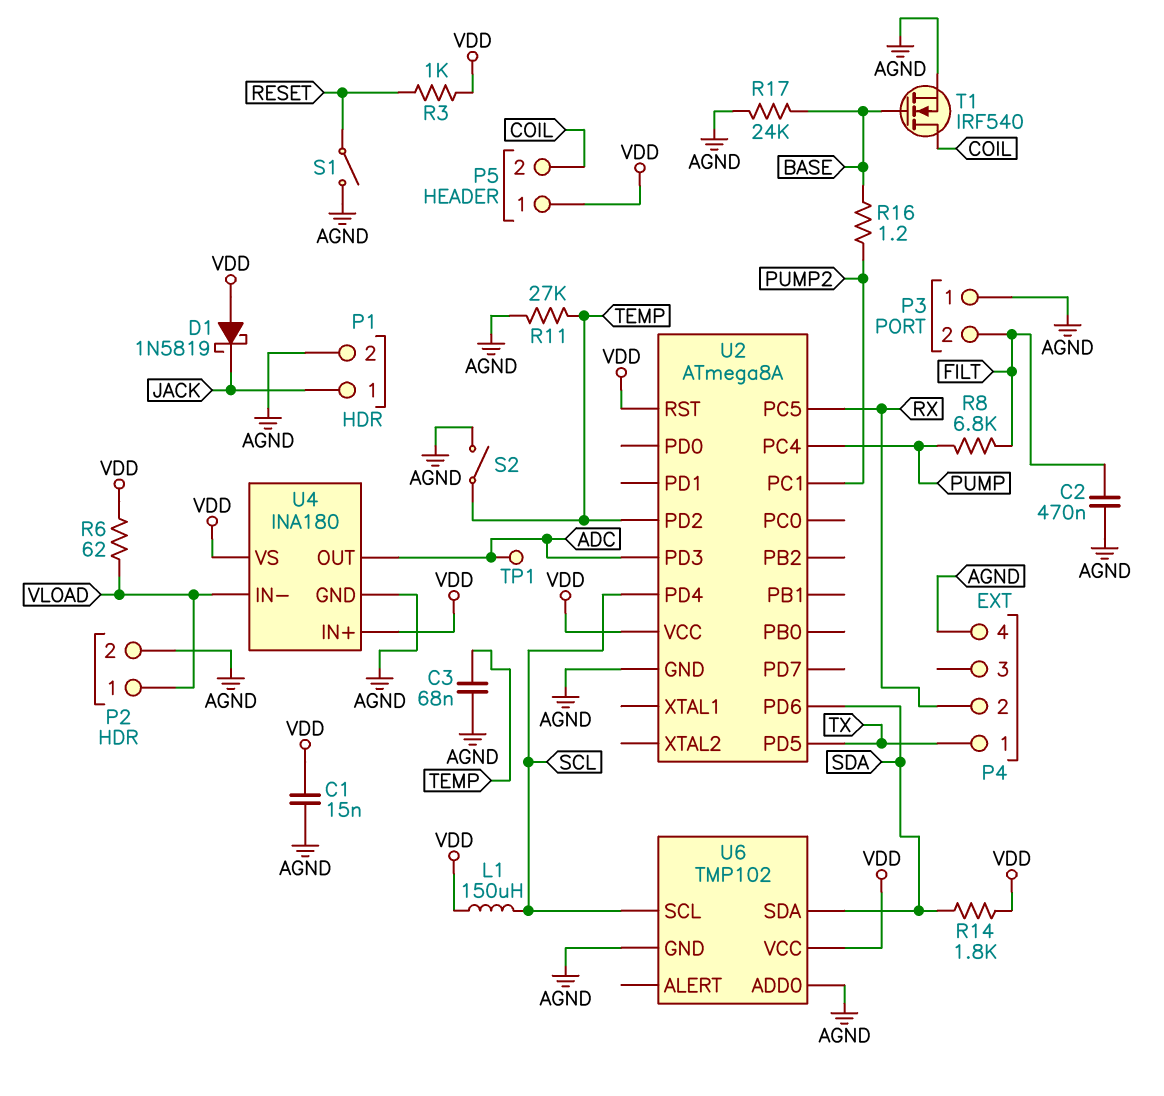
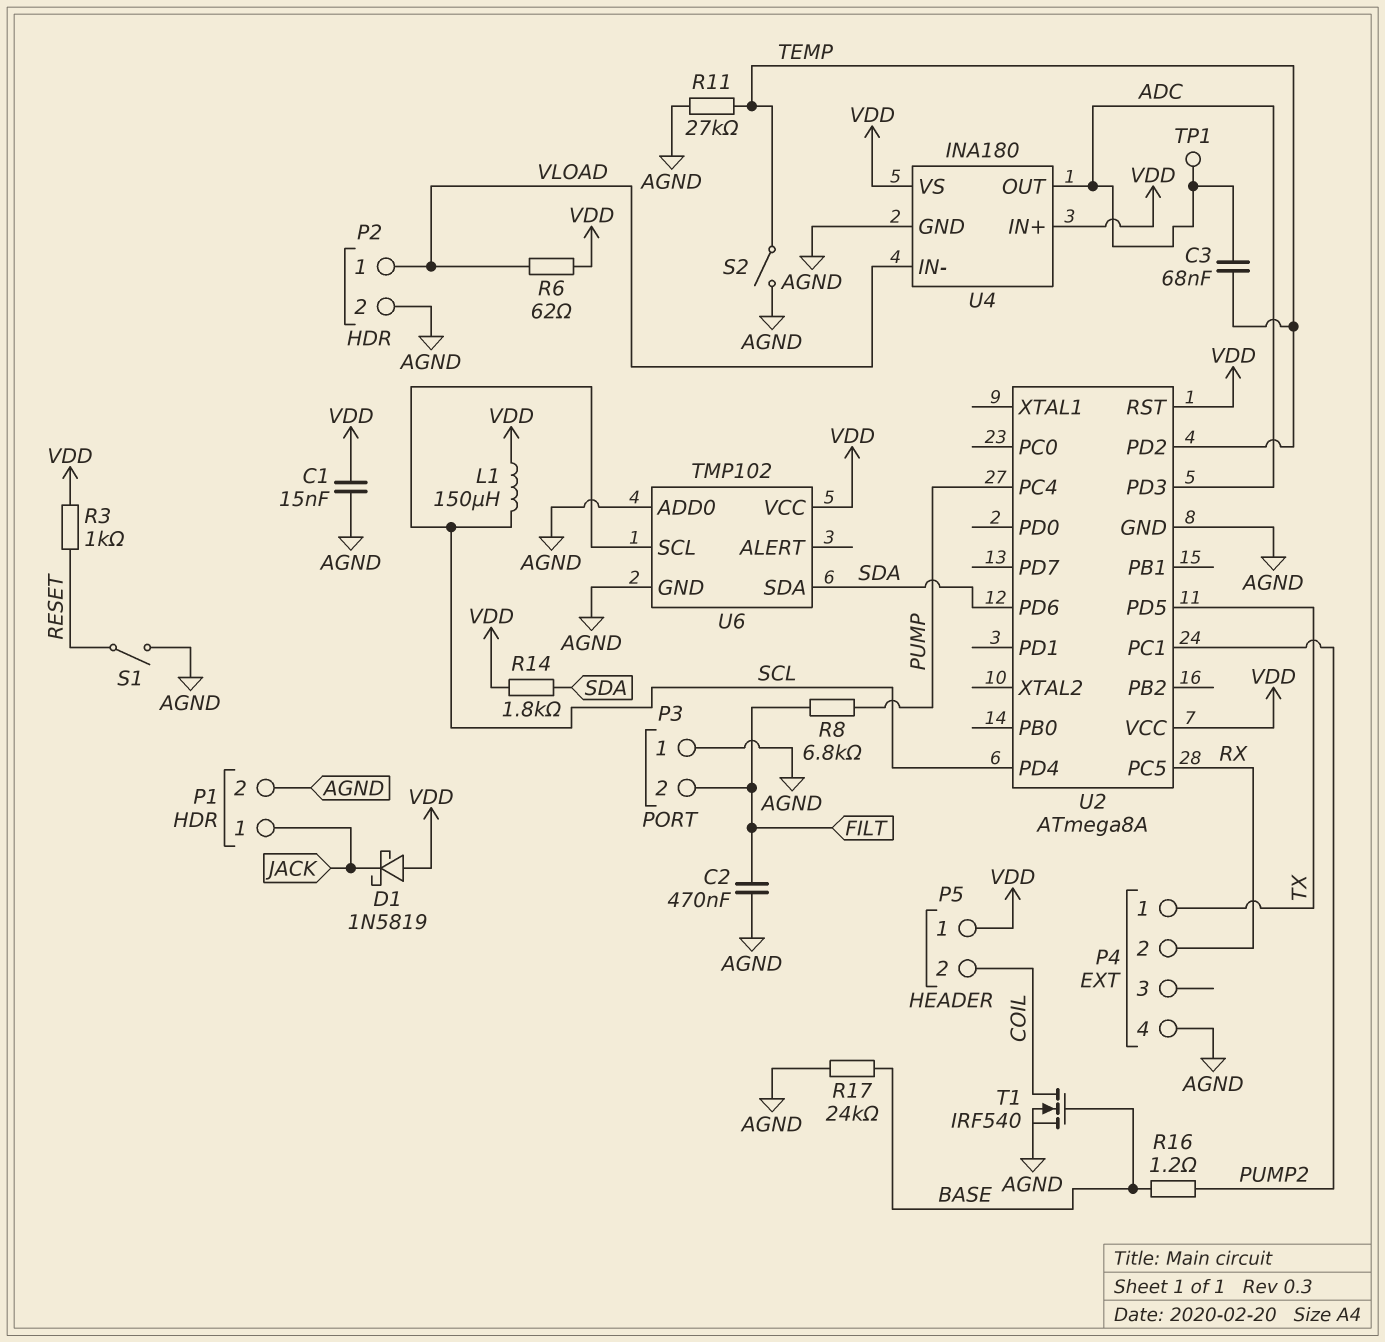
C3: 68nF (AGND, TEMP) -> 68nF (ADC, TEMP)

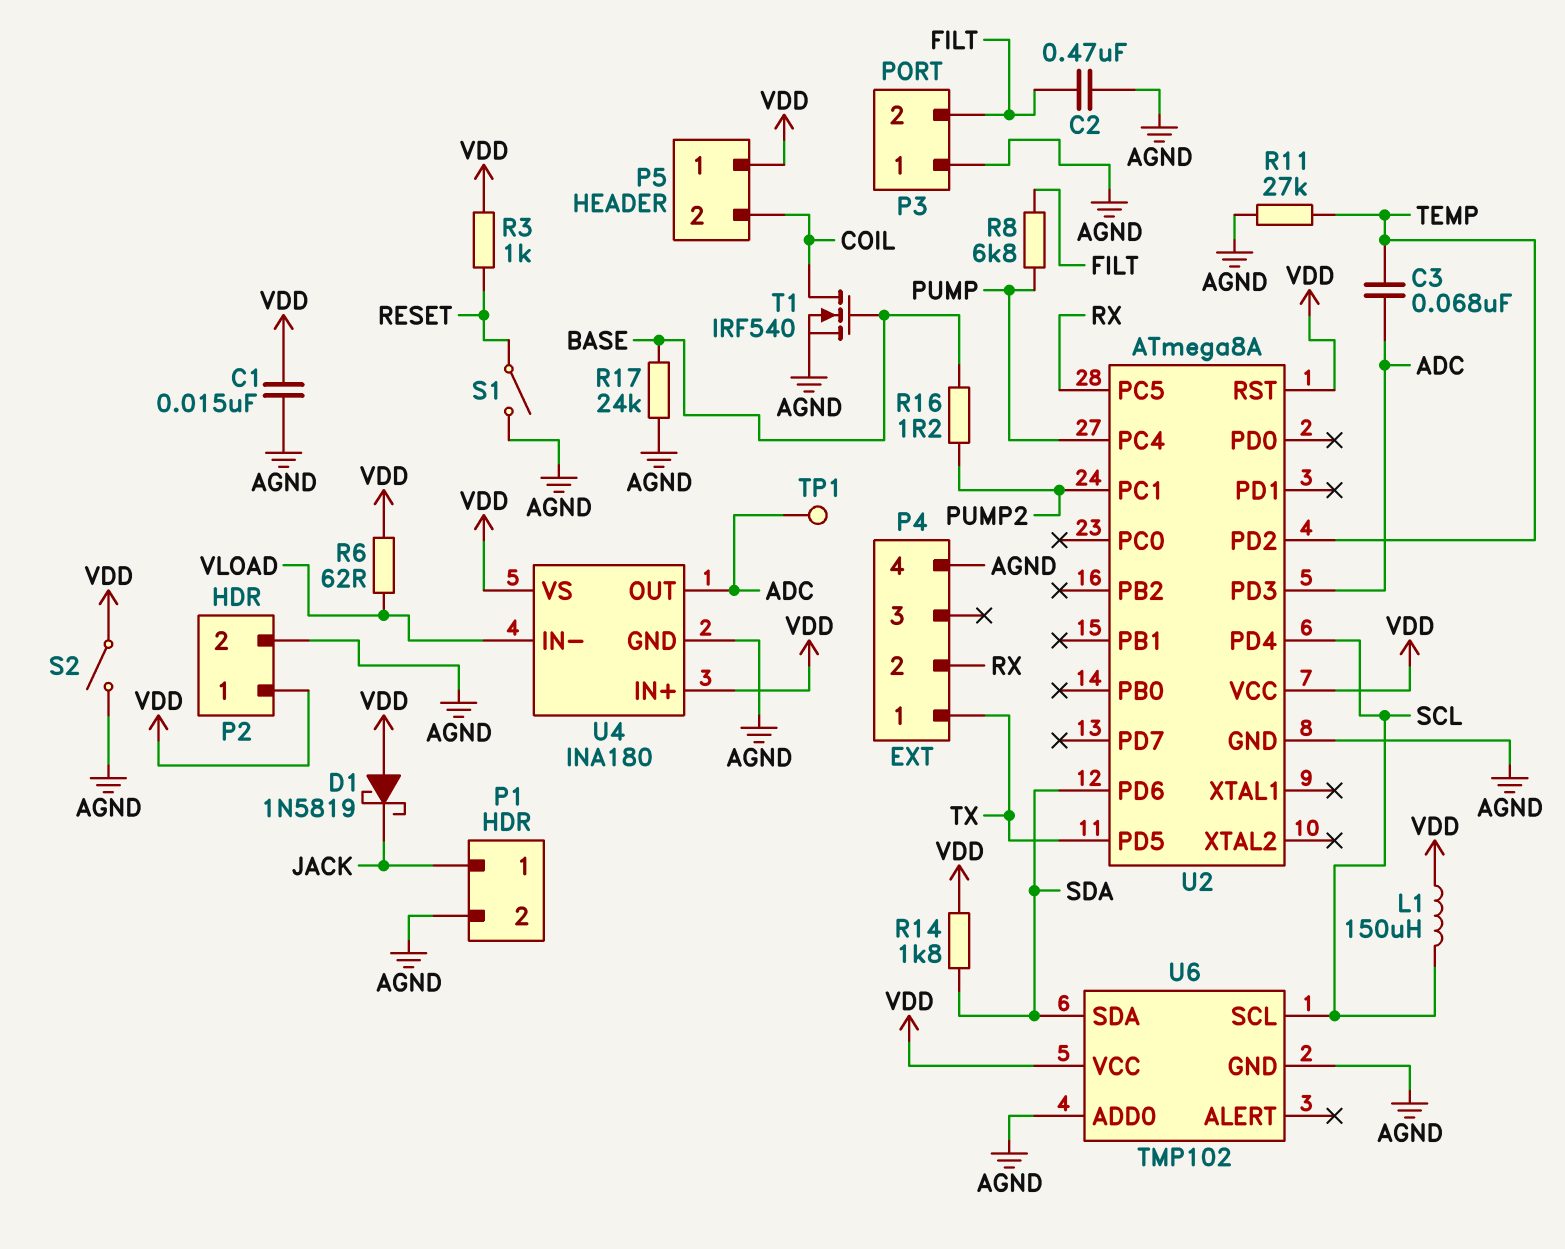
P2 pin 1: VLOAD -> VDD
S2: switch (AGND, TEMP) -> switch (AGND, VDD)

